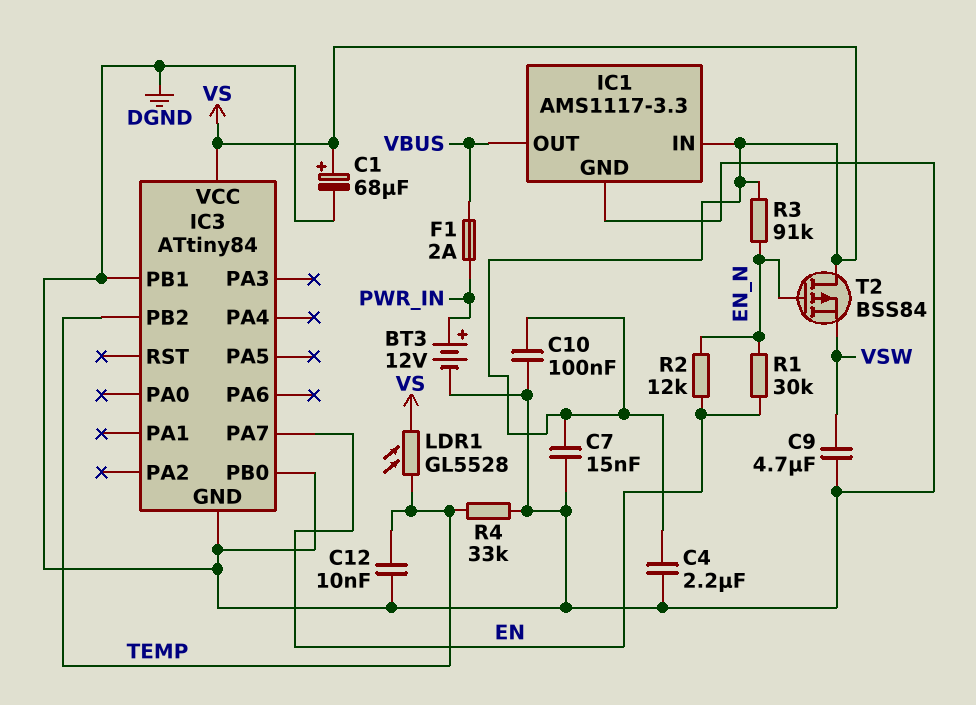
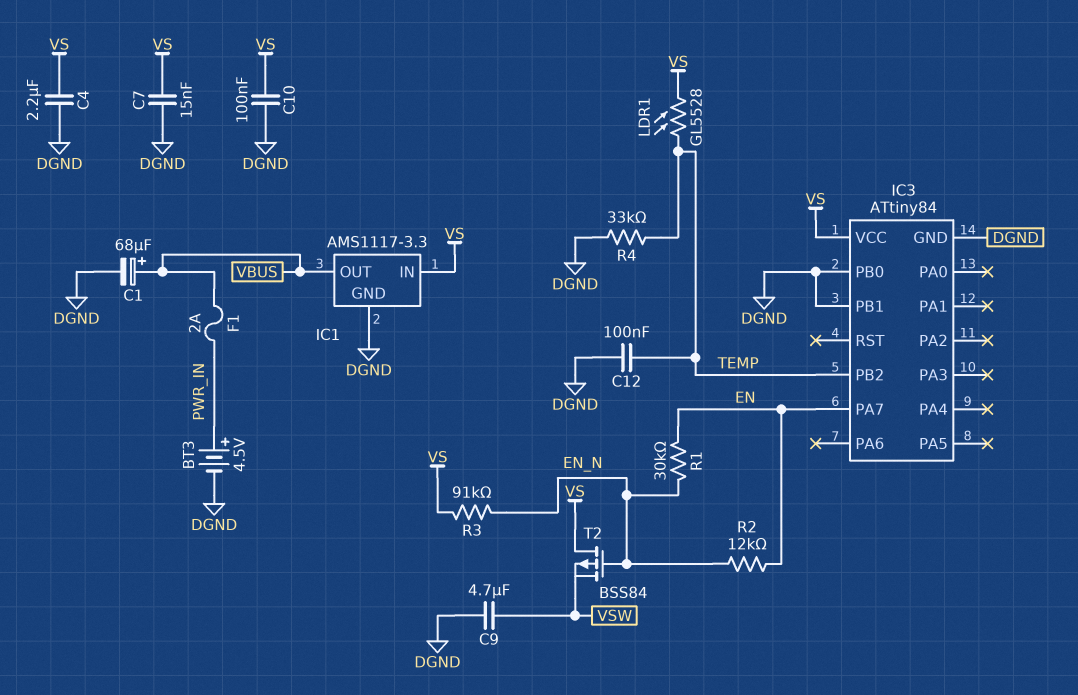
BT3: 12V (plus PWR_IN, minus DGND) -> 4.5V (plus PWR_IN, minus DGND)
C1: 68uF (plus VS, minus DGND) -> 68uF (plus VBUS, minus DGND)
C12: 10nF (DGND, TEMP) -> 100nF (DGND, TEMP)

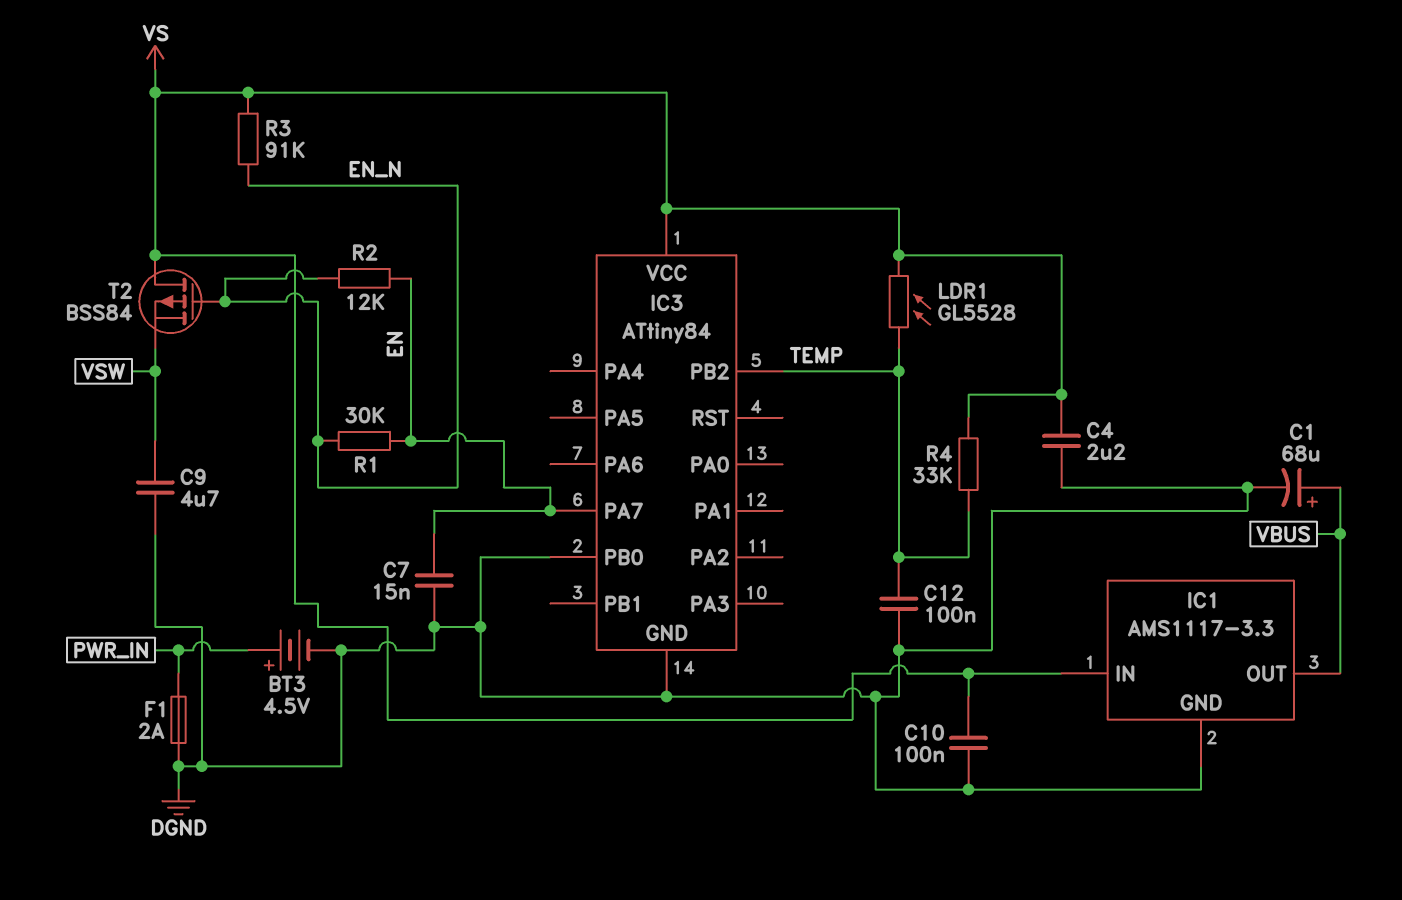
C7: 15nF (DGND, VS) -> 15nF (DGND, EN)
F1: 2A (PWR_IN, VBUS) -> 2A (DGND, PWR_IN)
IC3 pin PB1: DGND -> none
R4: 33k (DGND, TEMP) -> 33k (TEMP, VS)

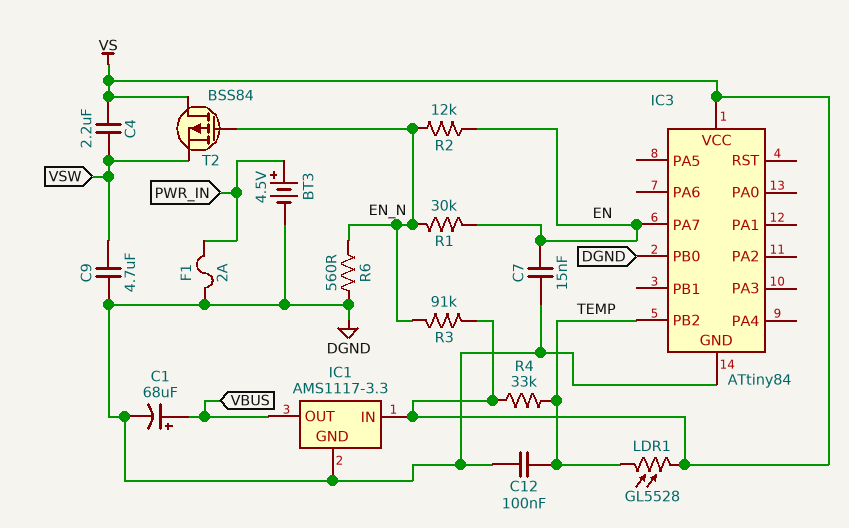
C4: 2.2uF (DGND, VS) -> 2.2uF (VS, VSW)
C10: 100nF (DGND, VS) -> none
R6: none -> 560 (DGND, EN_N)

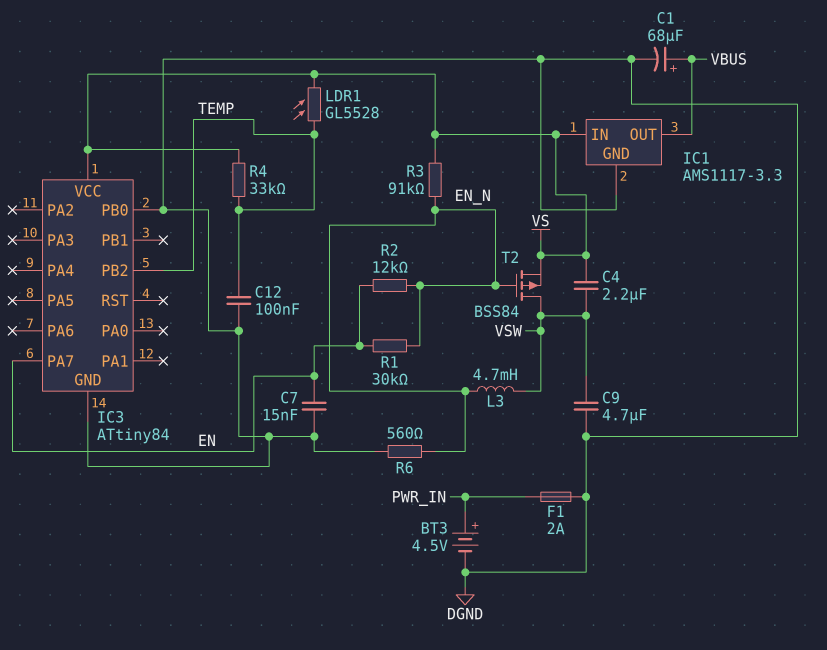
L3: none -> 4.7mH (EN_N, VSW)
T2: PMOS BSS84 (G EN_N, D VS, S VSW) -> PMOS BSS84 (G EN_N, D VSW, S VS)

